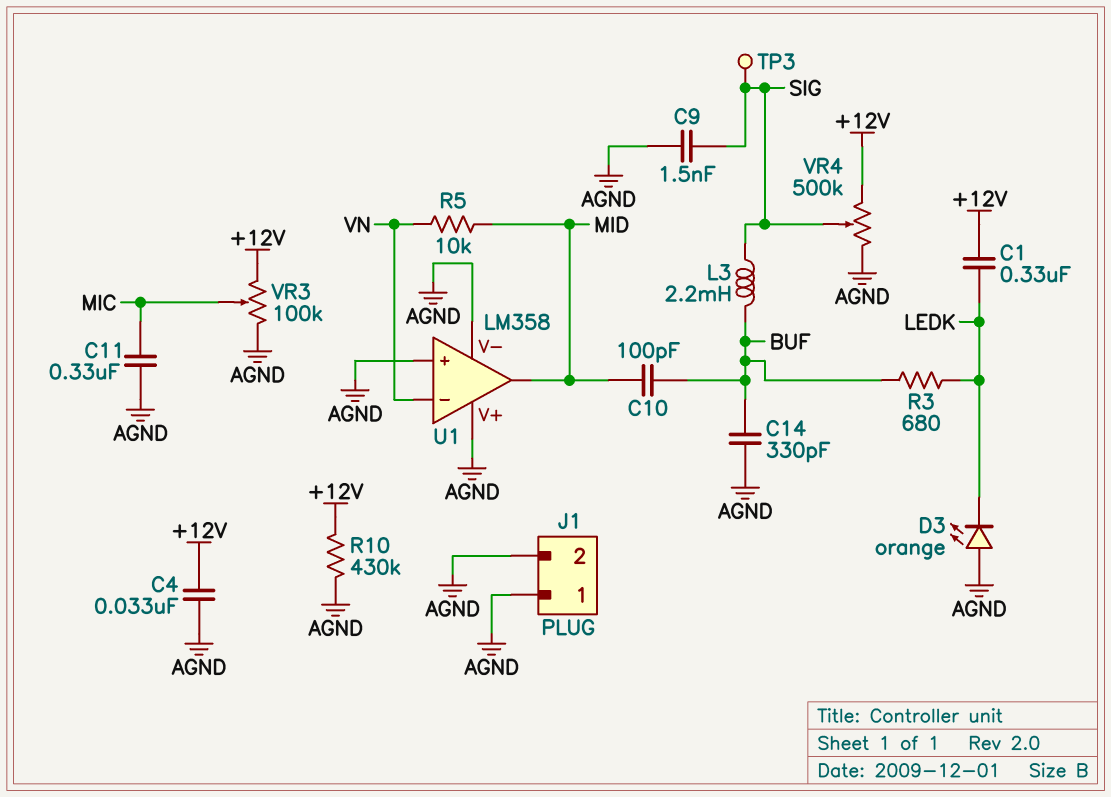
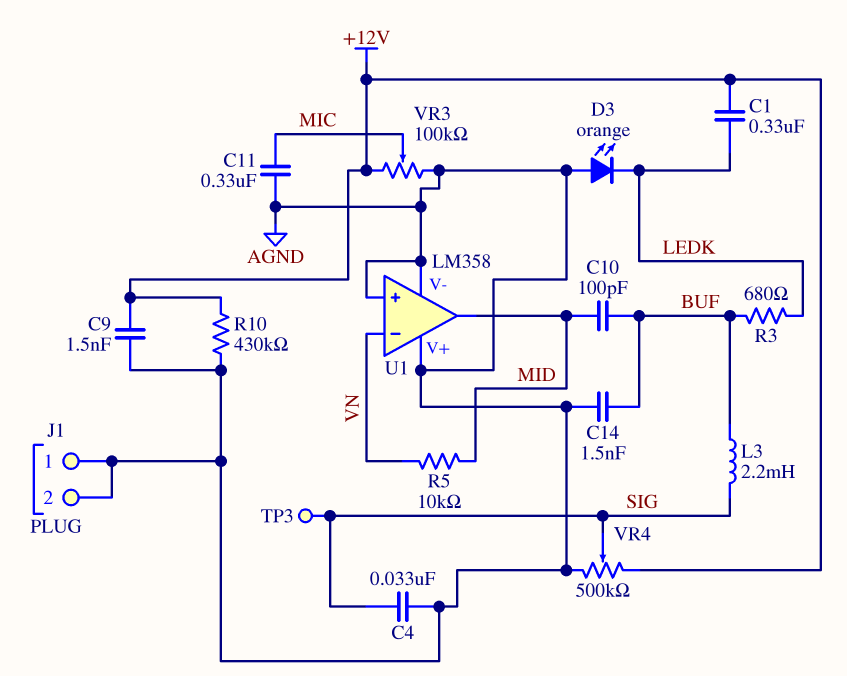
C4: 33nF (+12V, AGND) -> 33nF (AGND, SIG)
C9: 1.5nF (AGND, SIG) -> 1.5nF (+12V, AGND)
C14: 330pF (AGND, BUF) -> 1.5nF (AGND, BUF)

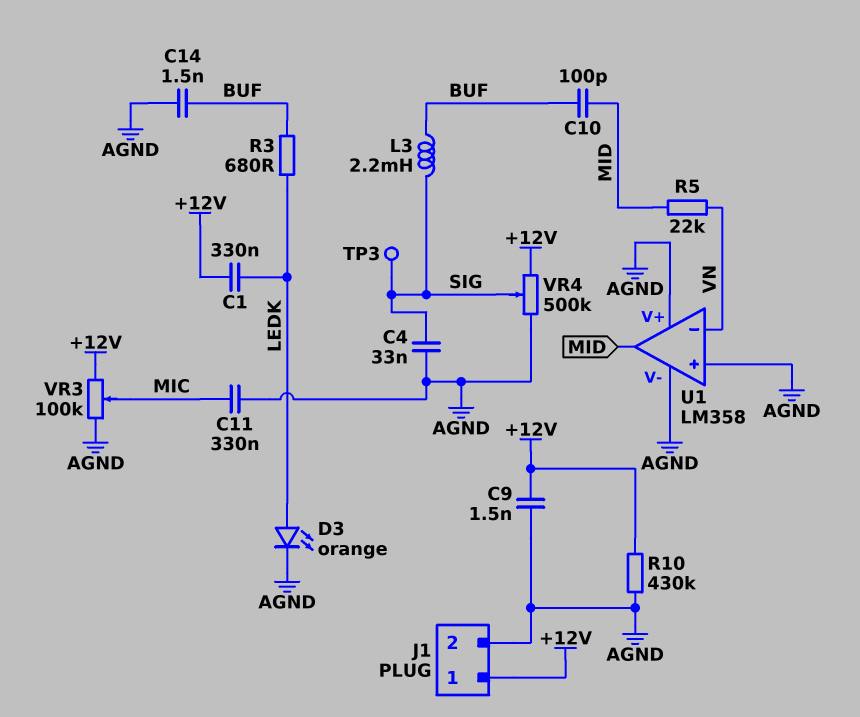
D3: LED orange (A AGND, K LEDK) -> LED orange (A LEDK, K AGND)
J1 pin 1: AGND -> +12V
R5: 10k (MID, VN) -> 22k (MID, VN)

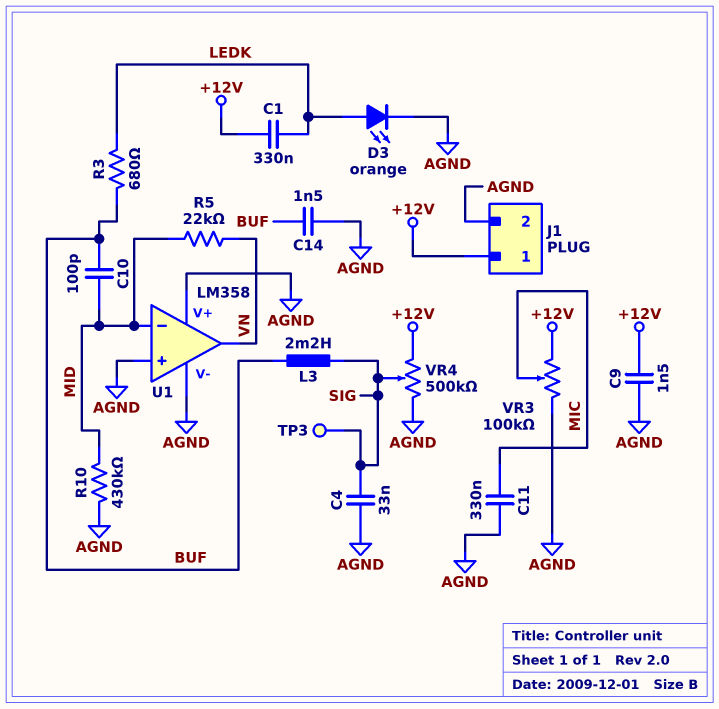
R10: 430k (+12V, AGND) -> 430k (AGND, MID)
U1 pin in-: VN -> MID
U1 pin out: MID -> VN

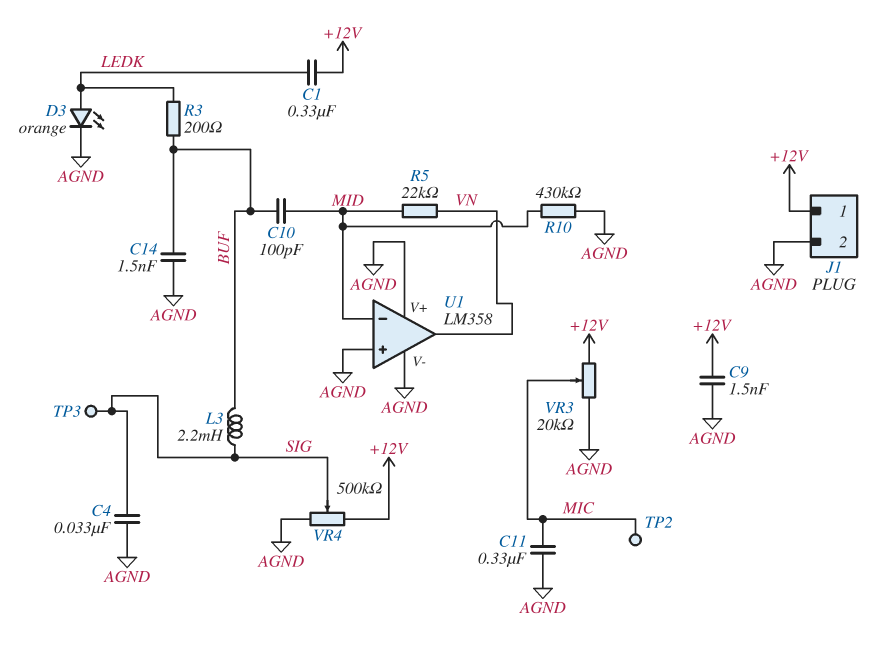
R3: 680 (BUF, LEDK) -> 200 (BUF, LEDK)
TP2: none -> test point (MIC)
VR3: 100k (+12V, AGND, wiper MIC) -> 20k (+12V, AGND, wiper MIC)

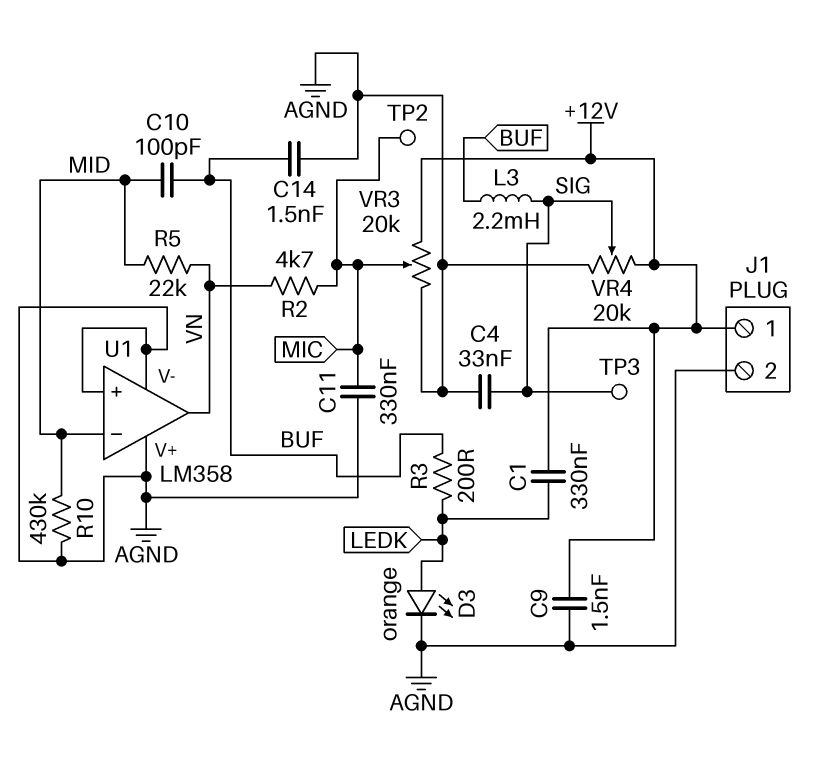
R2: none -> 4.7k (MIC, VN)
VR4: 500k (+12V, AGND, wiper SIG) -> 20k (+12V, AGND, wiper SIG)

